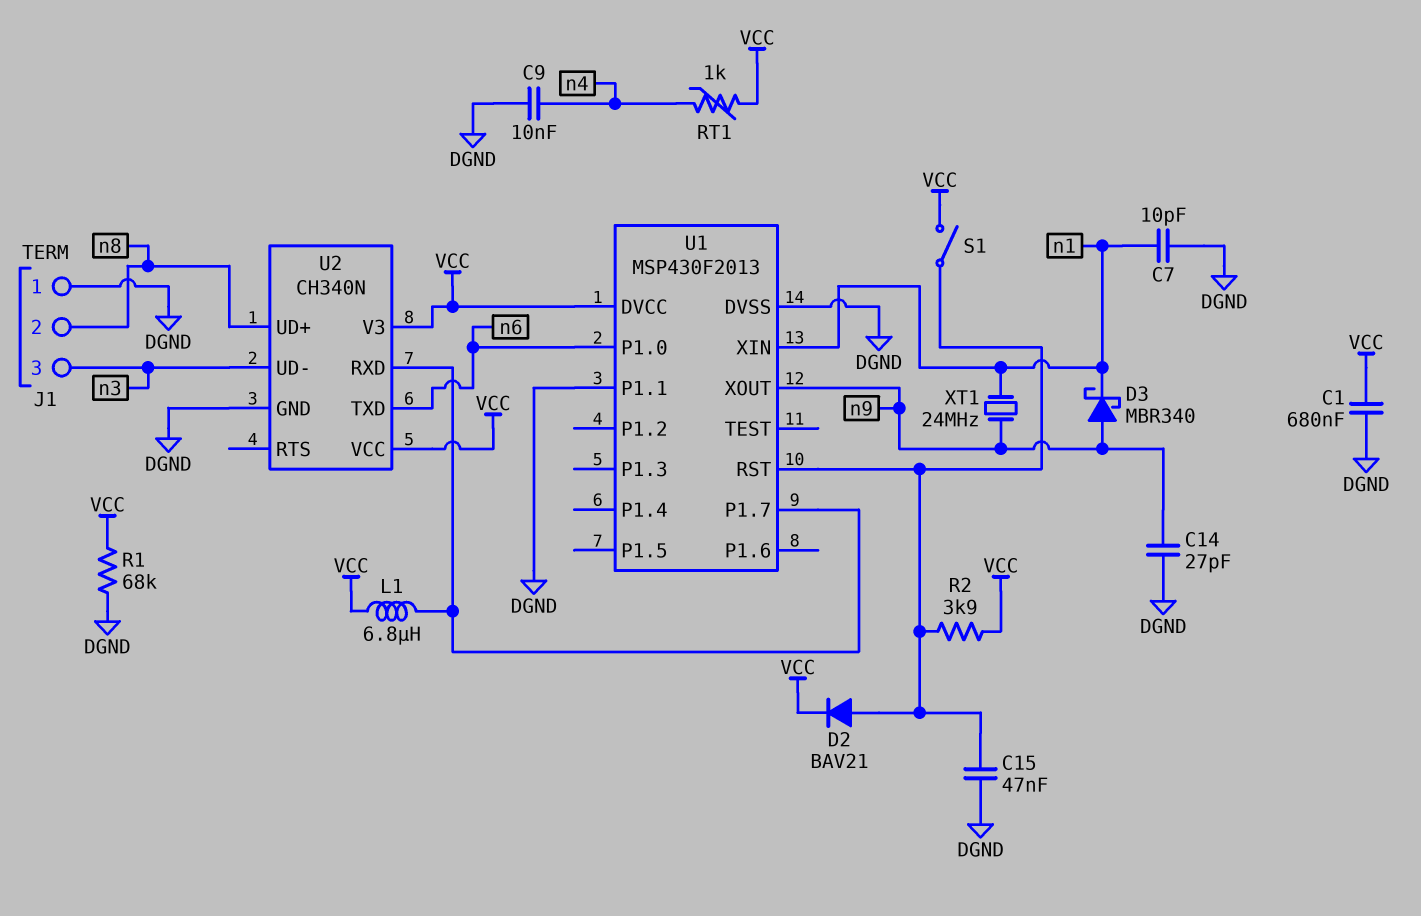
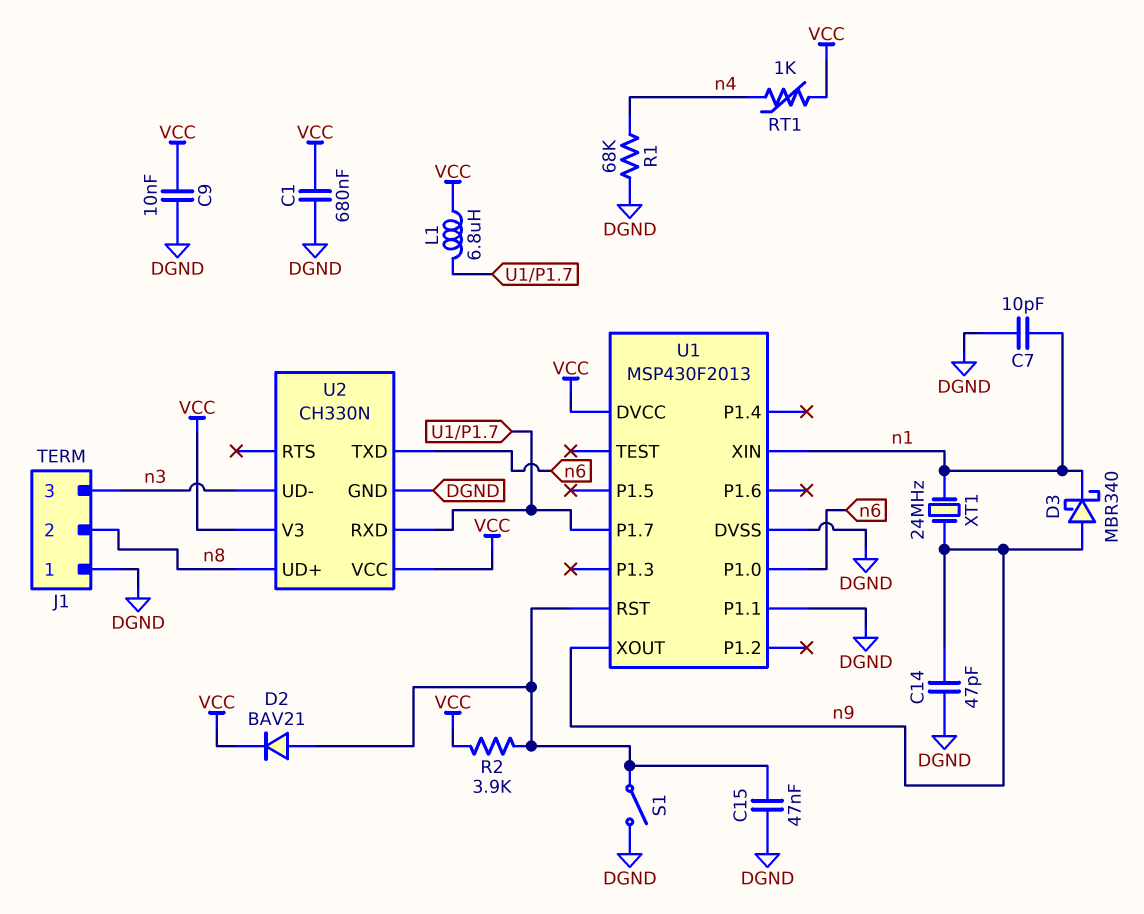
C9: 10nF (DGND, n4) -> 10nF (DGND, VCC)
C14: 27pF (DGND, n9) -> 47pF (DGND, n9)
R1: 68k (DGND, VCC) -> 68k (DGND, n4)
S1: switch (U1/RST, VCC) -> switch (DGND, U1/RST)
U2: CH340N -> CH330N

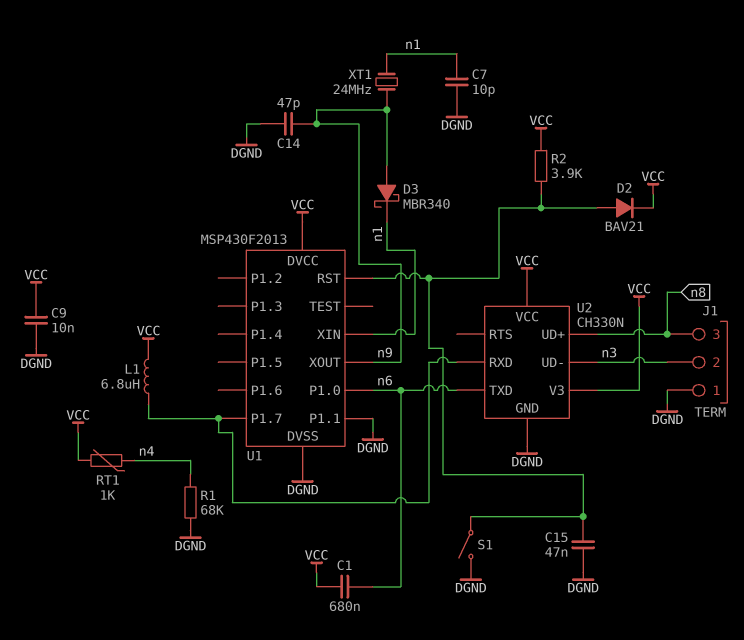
C1: 680nF (DGND, VCC) -> 680nF (VCC, n6)
J1 pin 2: n8 -> n3
J1 pin 3: n3 -> n8

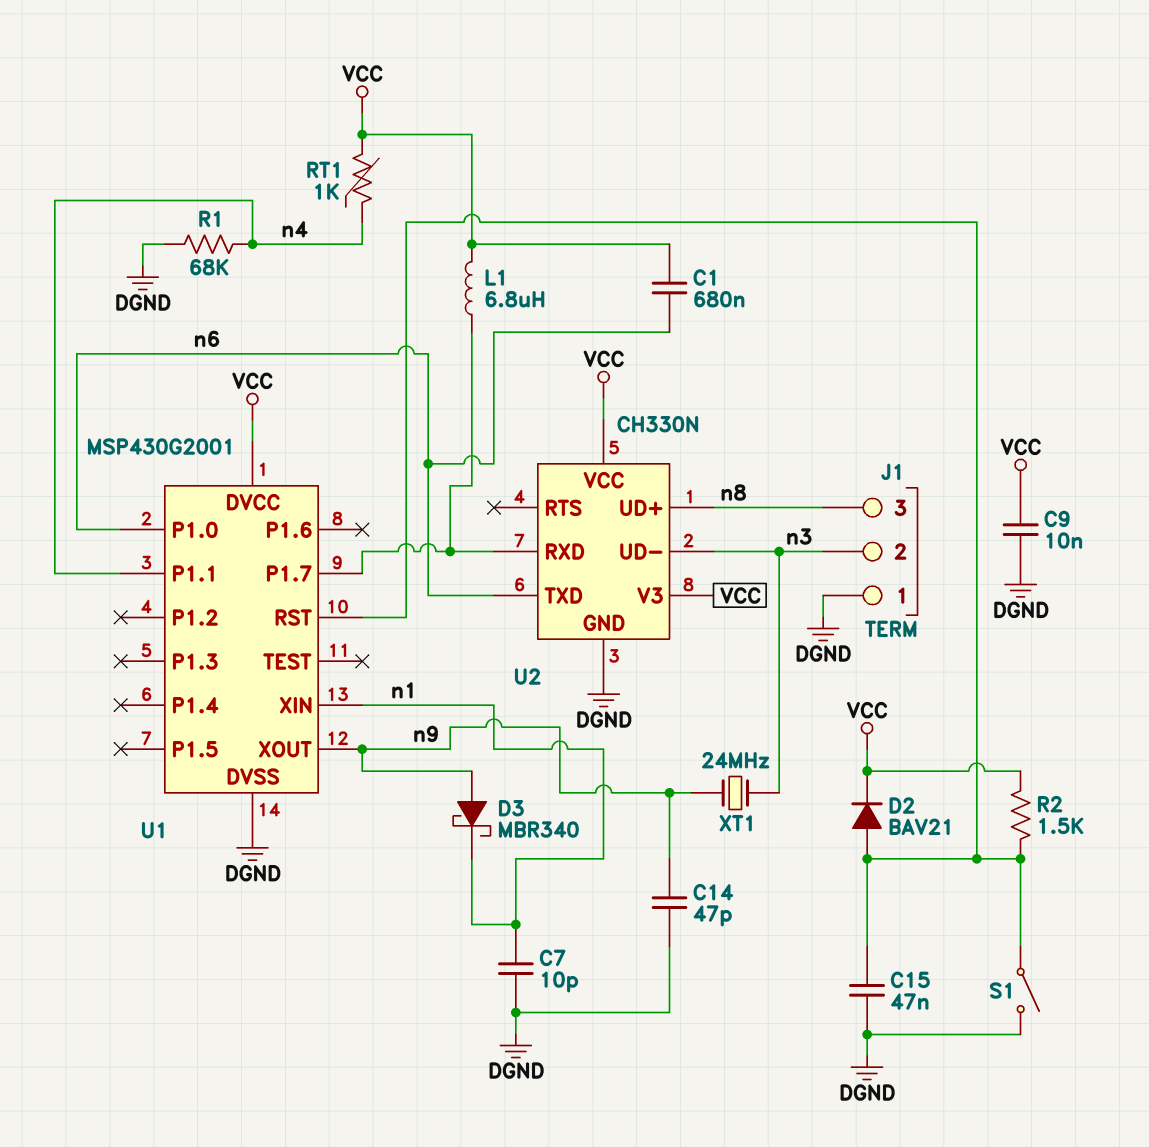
R2: 3.9k (U1/RST, VCC) -> 1.5k (U1/RST, VCC)
U1: MSP430F2013 -> MSP430G2001
U1 pin P1.1: DGND -> n4
XT1: 24MHz (n1, n9) -> 24MHz (n3, n9)

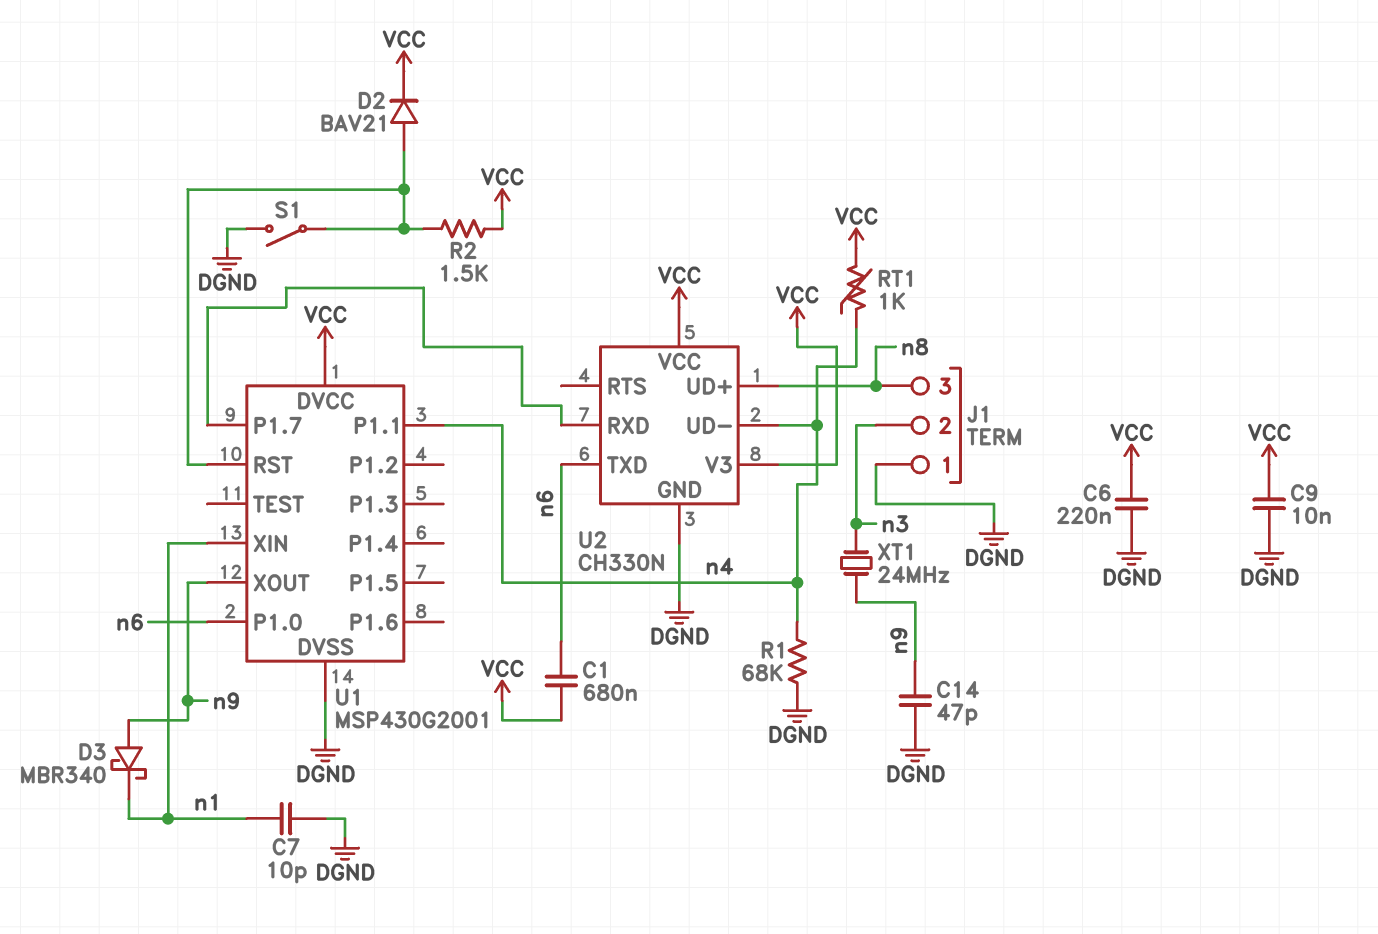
C6: none -> 220nF (DGND, VCC)
C15: 47nF (DGND, U1/RST) -> none
L1: 6.8uH (U1/P1.7, VCC) -> none
U2 pin UD-: n3 -> n4

